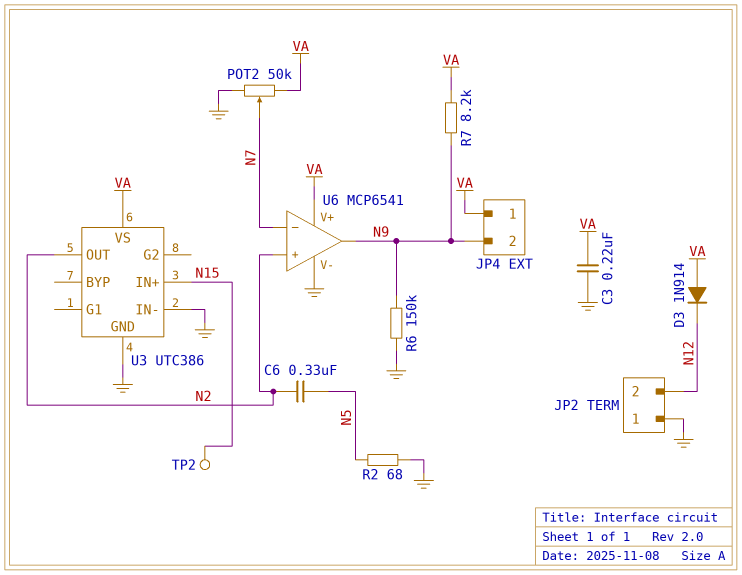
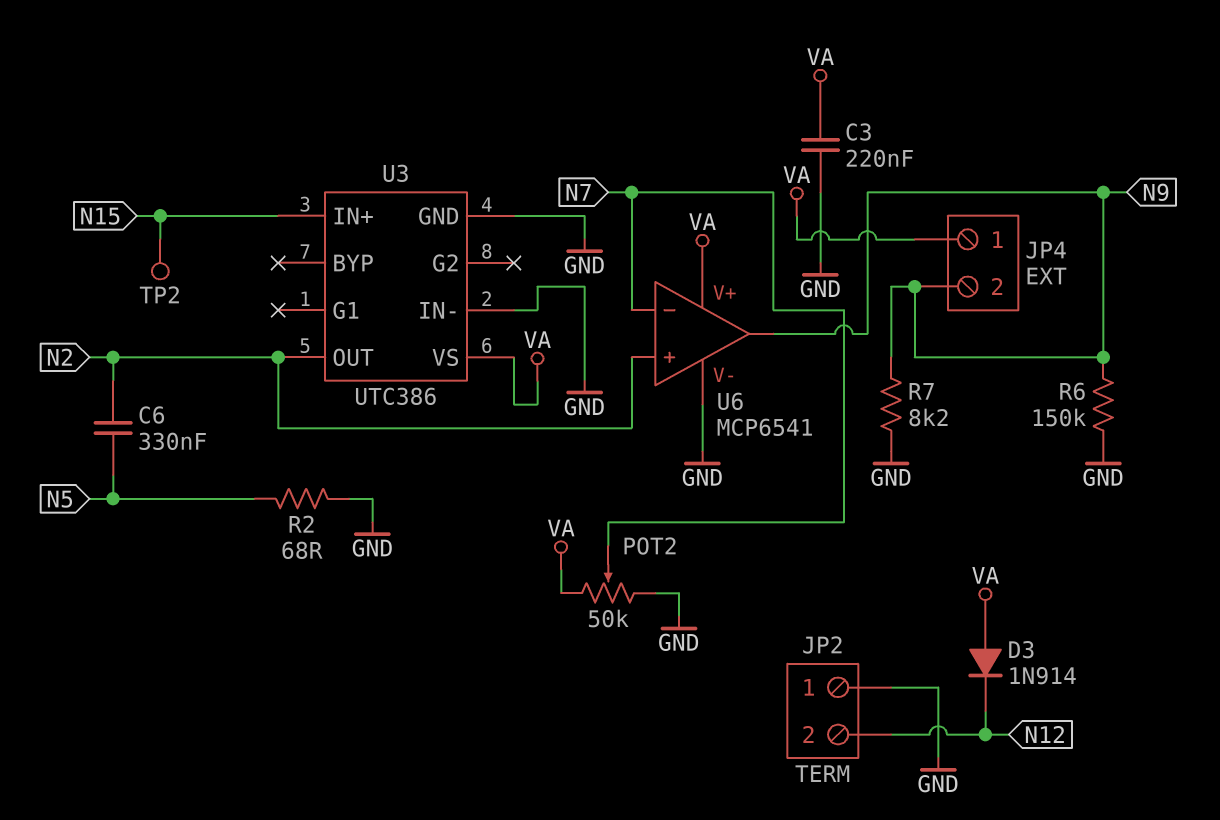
R7: 8.2k (N9, VA) -> 8.2k (GND, N9)

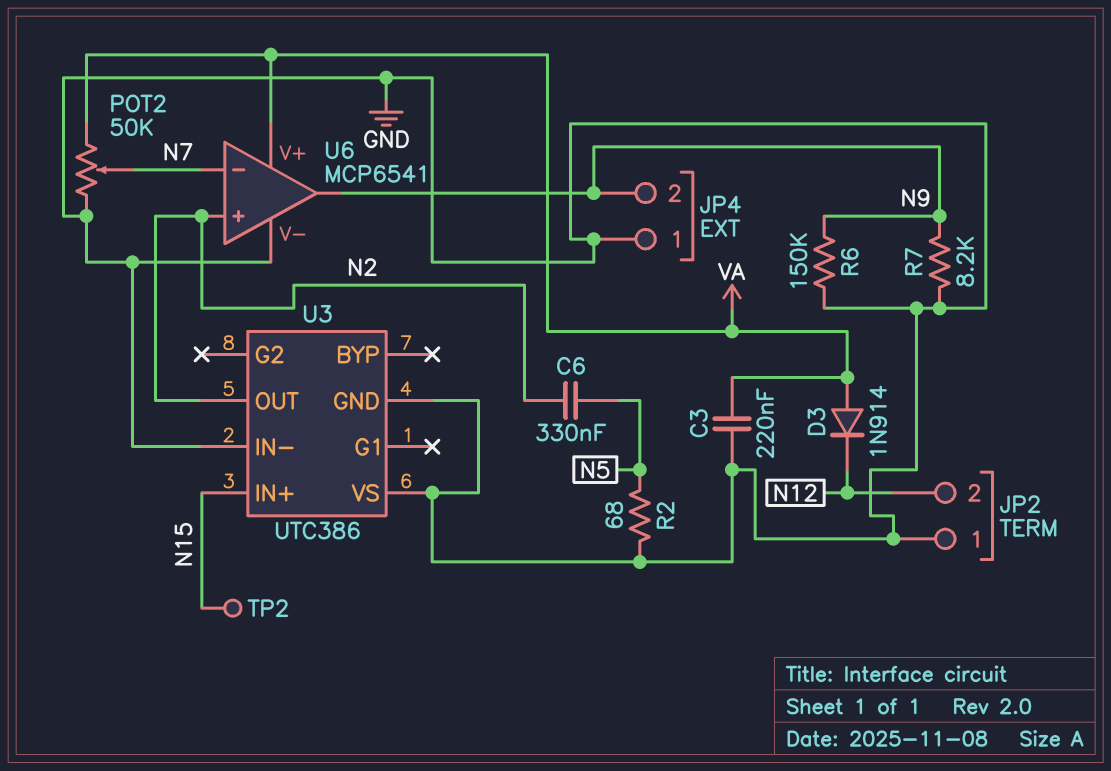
JP4 pin 1: VA -> GND
U3 pin VS: VA -> GND

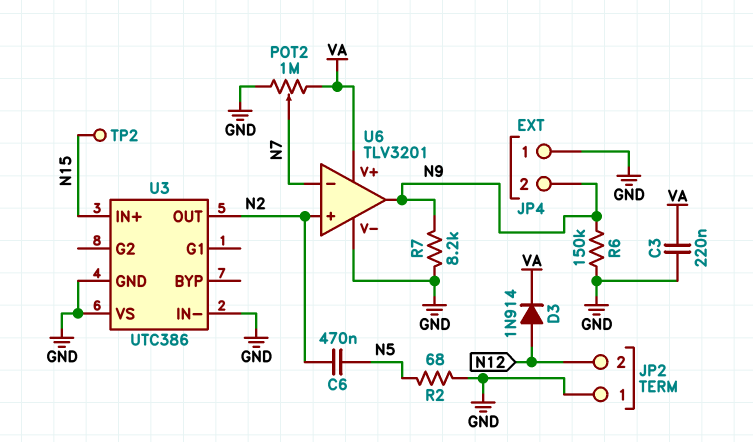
C6: 330nF (N2, N5) -> 470nF (N2, N5)
D3: diode 1N914 (A VA, K N12) -> diode 1N914 (A N12, K VA)
POT2: 50k (GND, VA, wiper N7) -> 1M (GND, VA, wiper N7)
U6: MCP6541 -> TLV3201

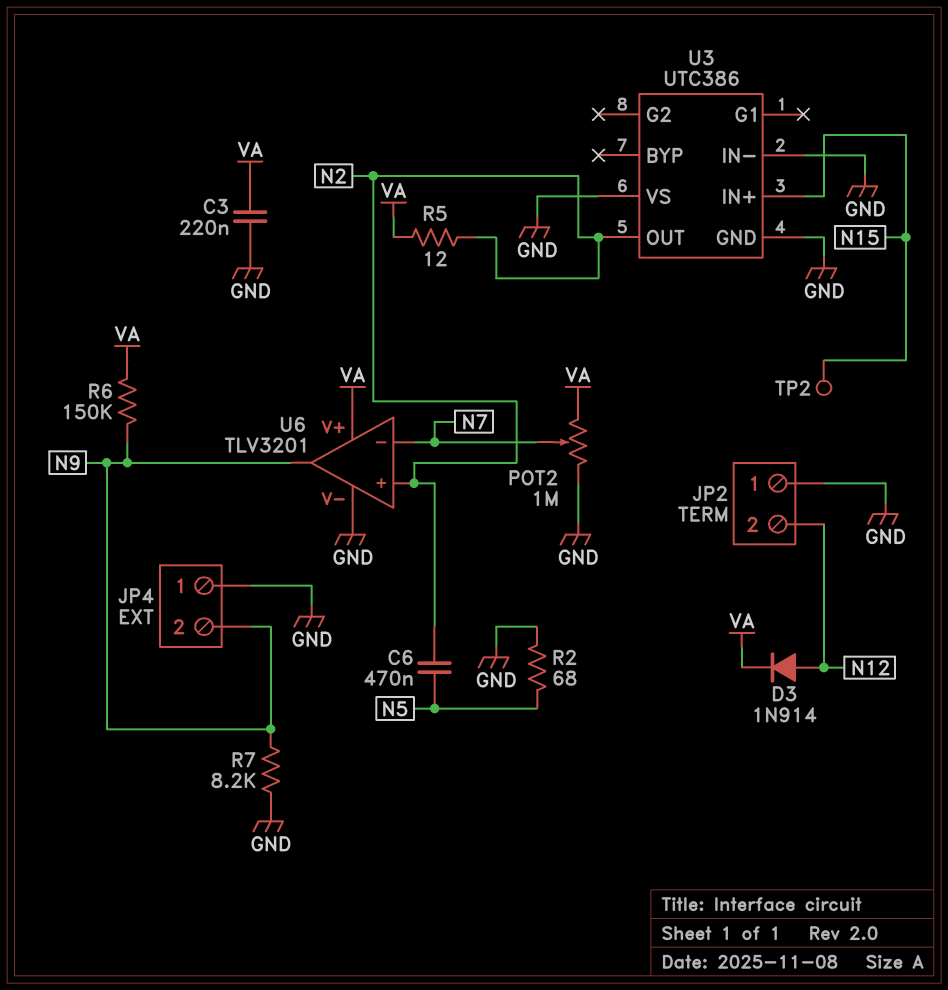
R5: none -> 12 (N2, VA)
R6: 150k (GND, N9) -> 150k (N9, VA)

